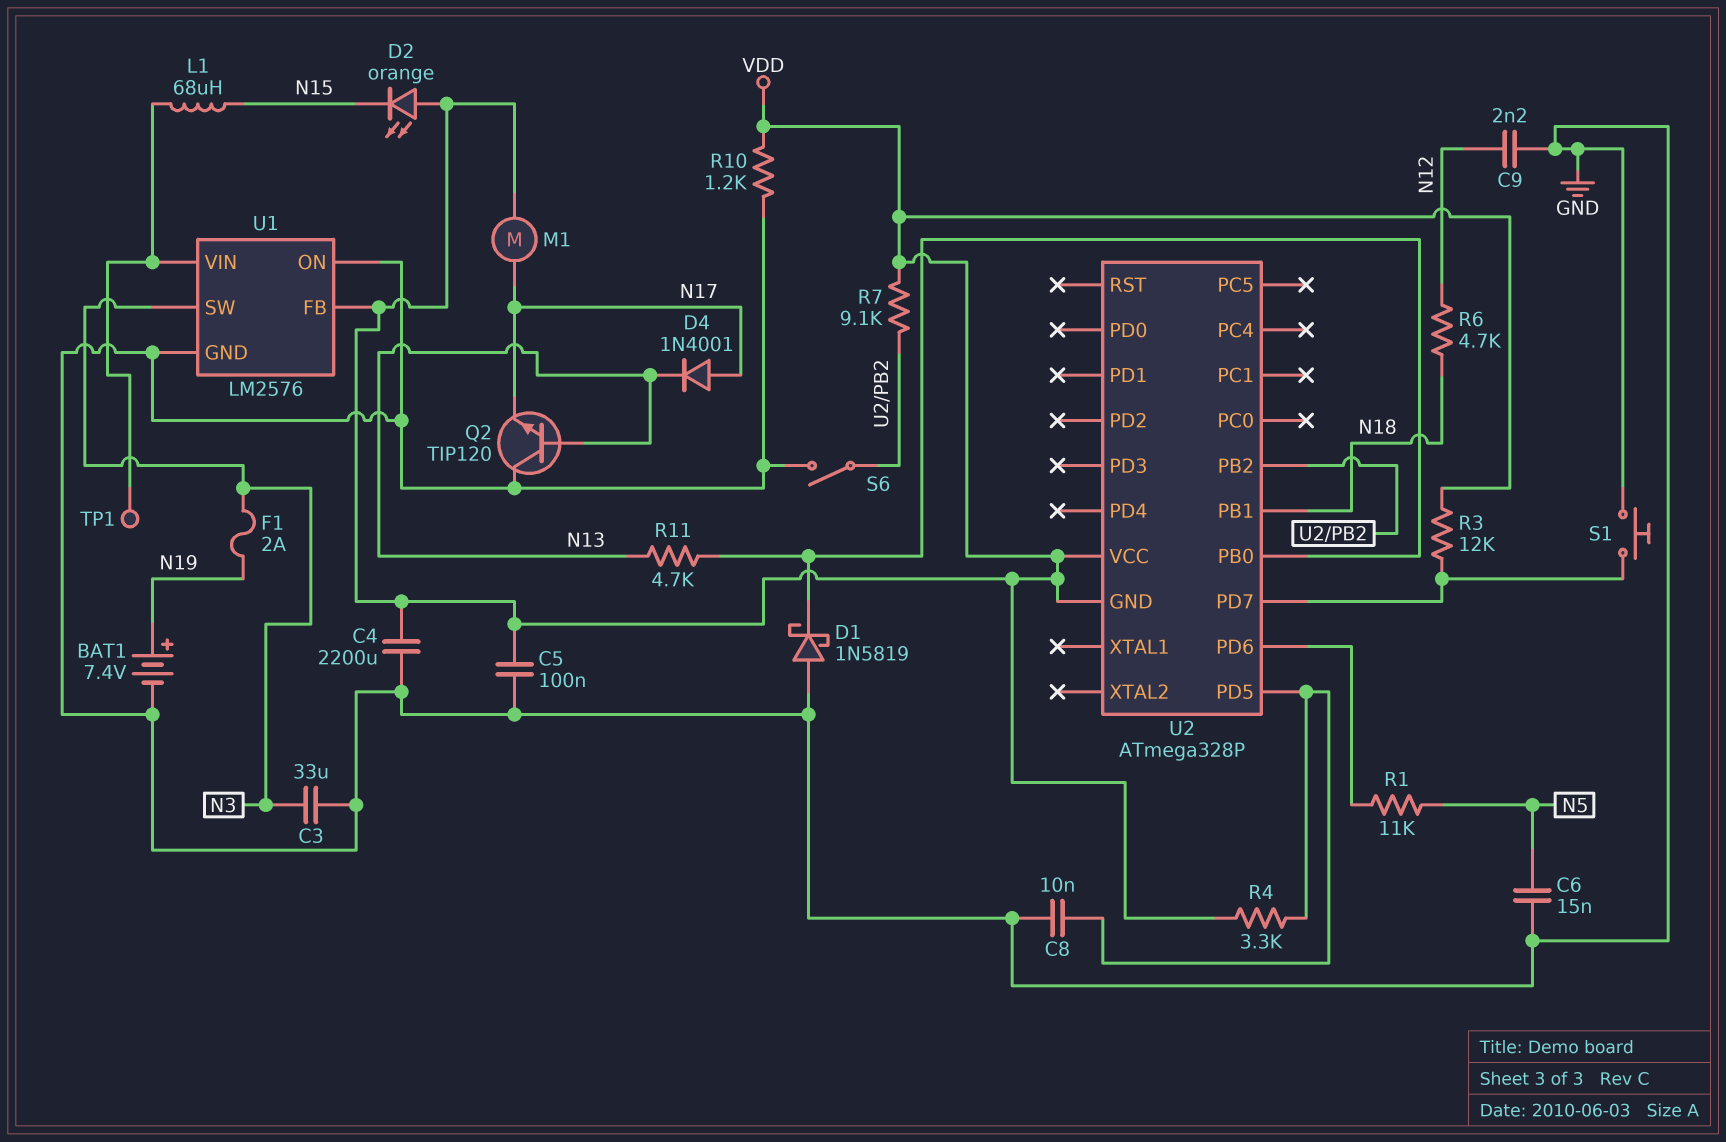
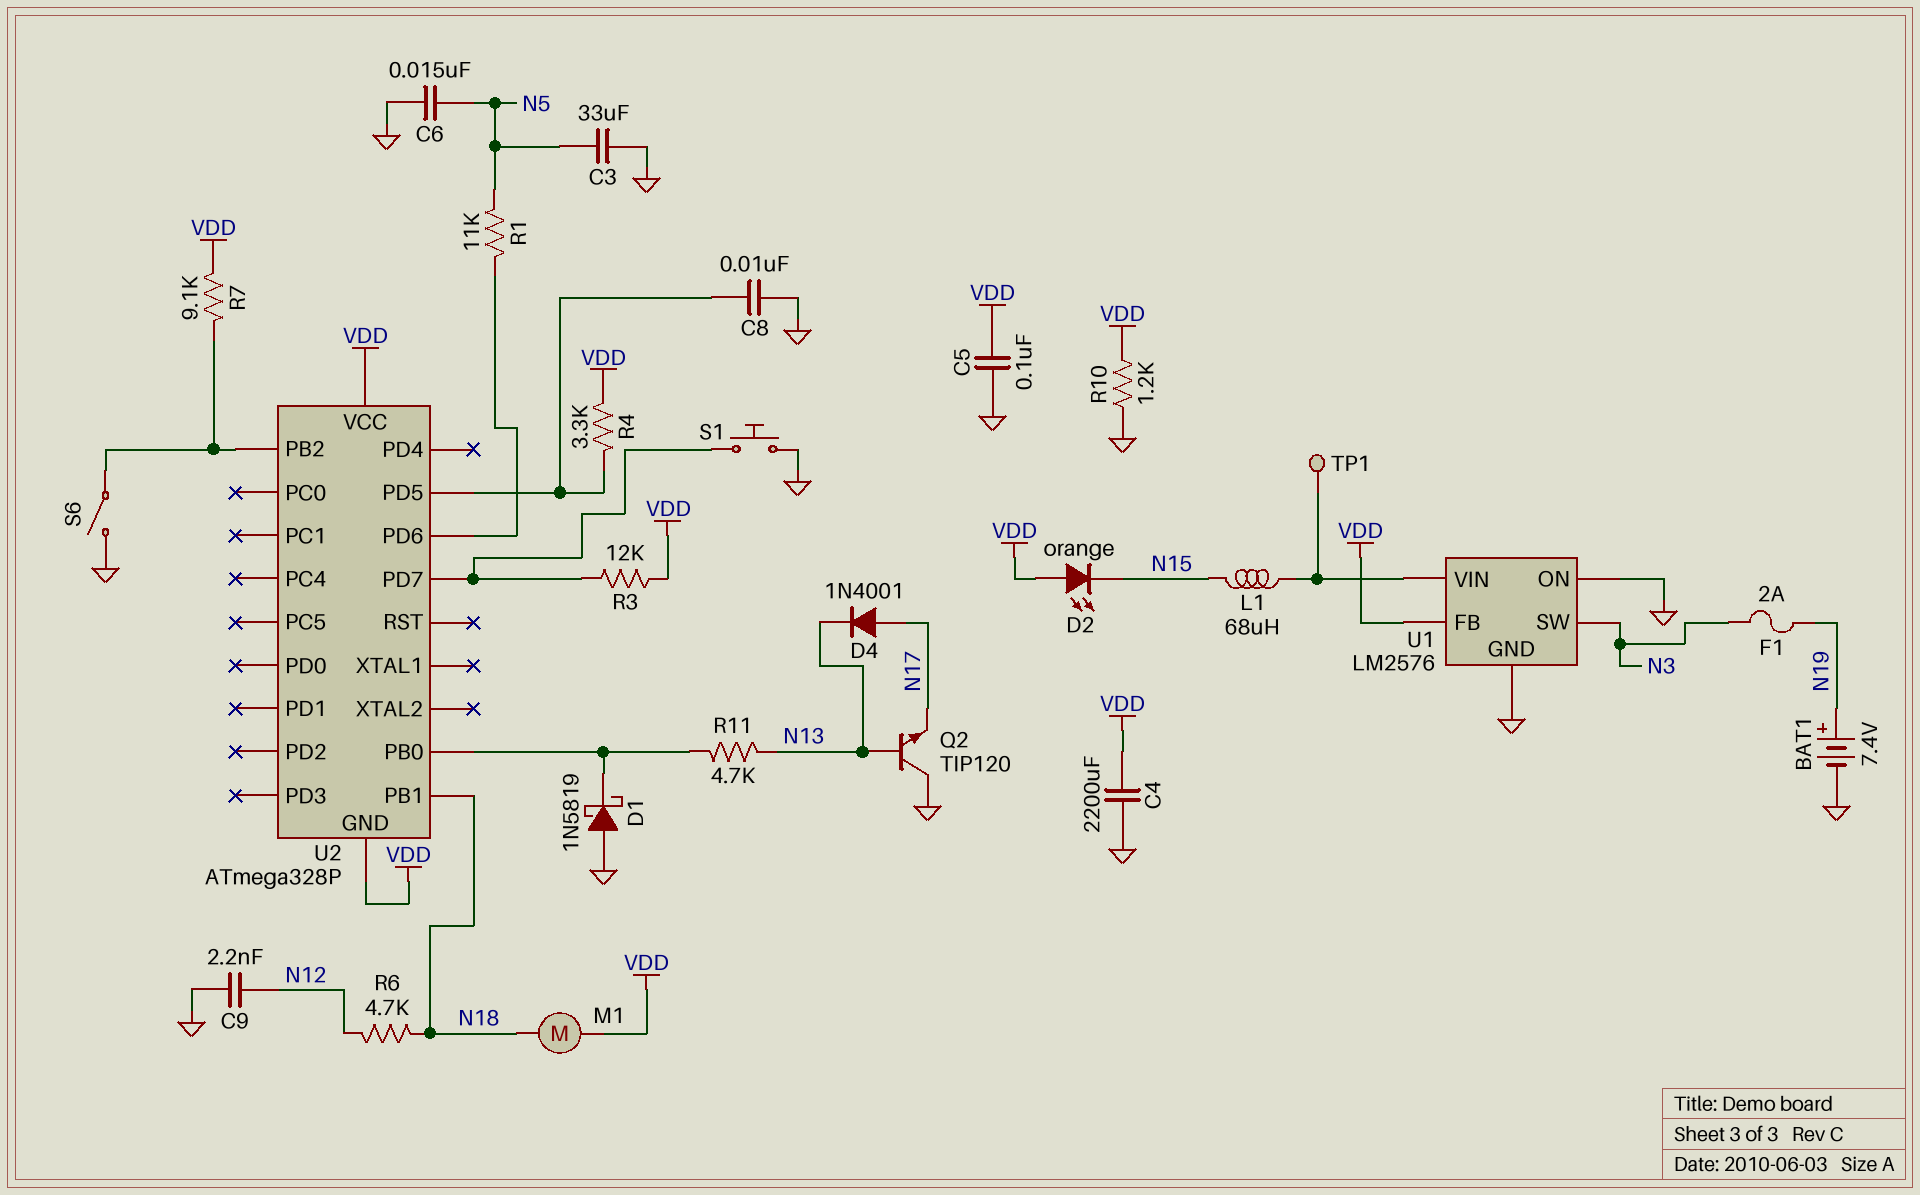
C3: 33uF (GND, N3) -> 33uF (GND, N5)
M1: motor (N17, VDD) -> motor (N18, VDD)

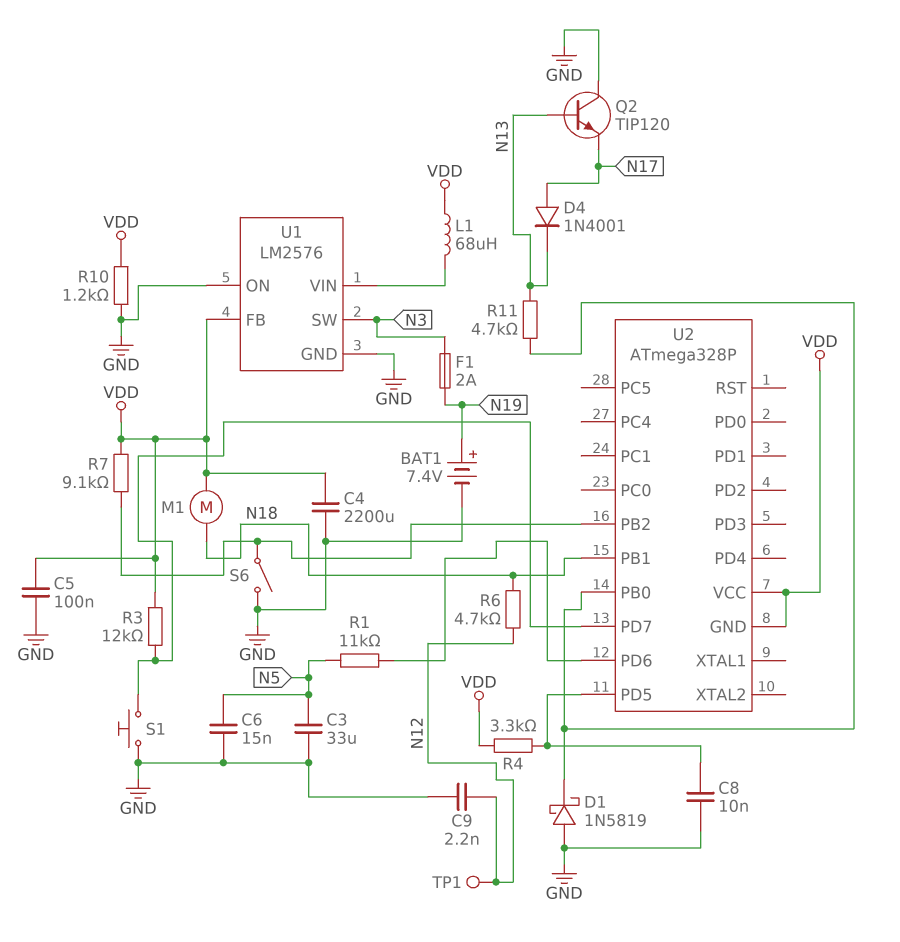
D2: LED orange (A VDD, K N15) -> none
L1: 68uH (N15, U1/VIN) -> 68uH (U1/VIN, VDD)
TP1: test point (U1/VIN) -> test point (N12)

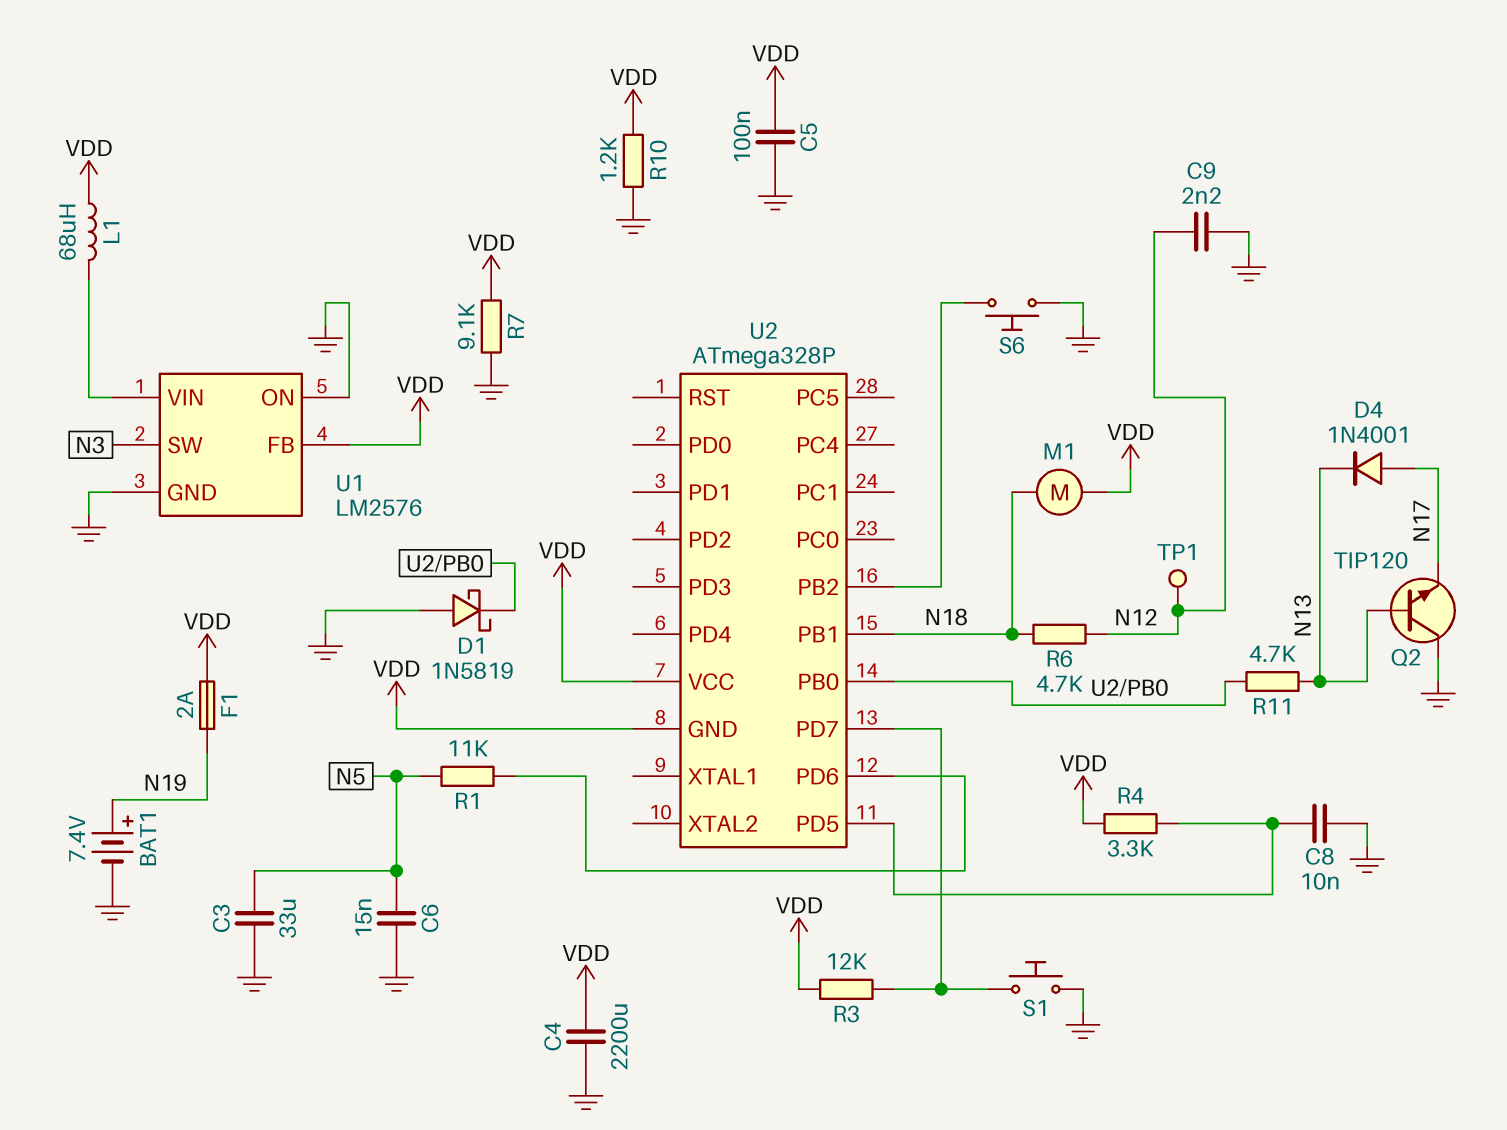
F1: 2A (N3, N19) -> 2A (N19, VDD)
R7: 9.1k (U2/PB2, VDD) -> 9.1k (GND, VDD)
S6: switch (GND, U2/PB2) -> button (GND, U2/PB2)

